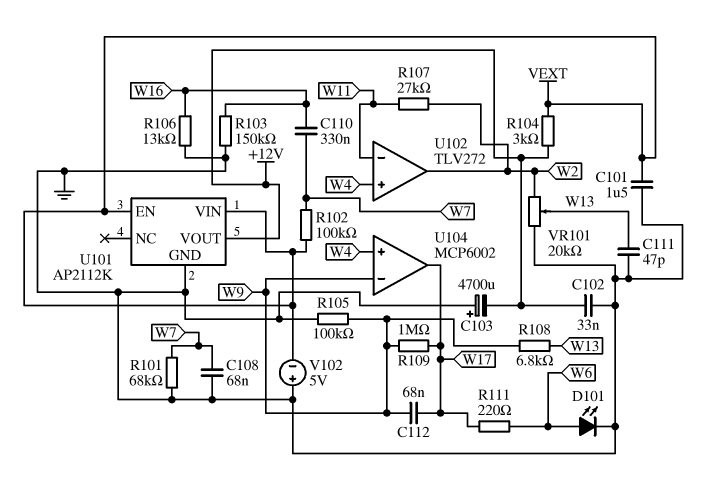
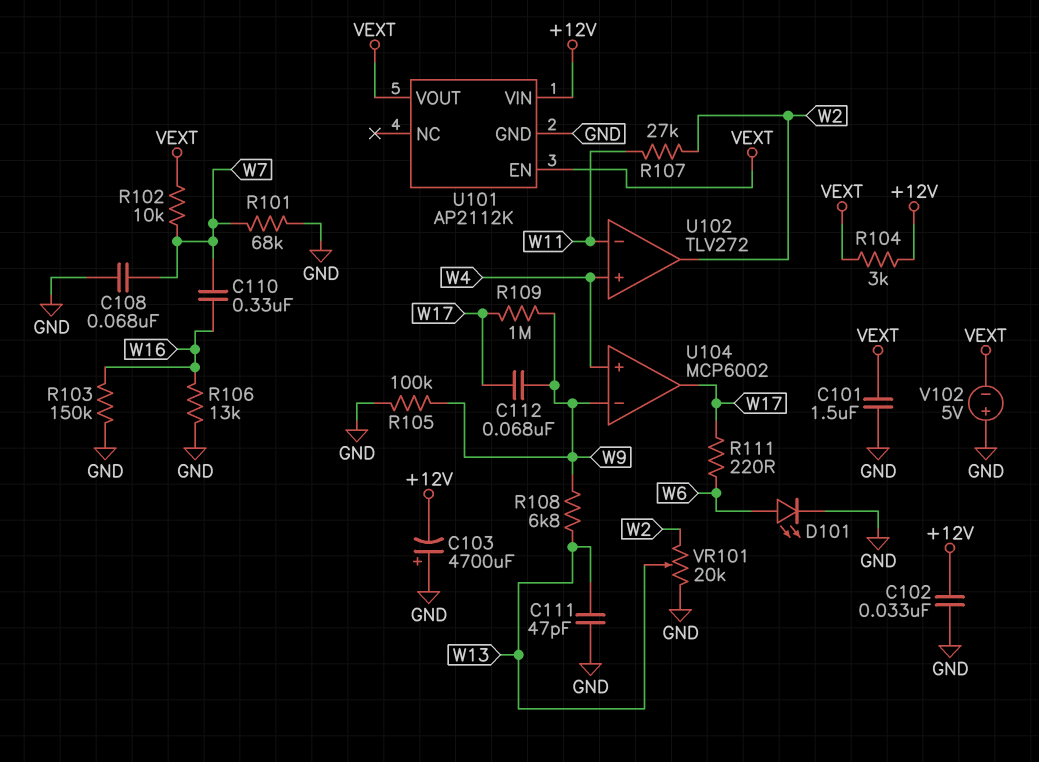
R102: 100k (VEXT, W7) -> 10k (VEXT, W7)
U101 pin VIN: VEXT -> +12V
U101 pin VOUT: +12V -> VEXT

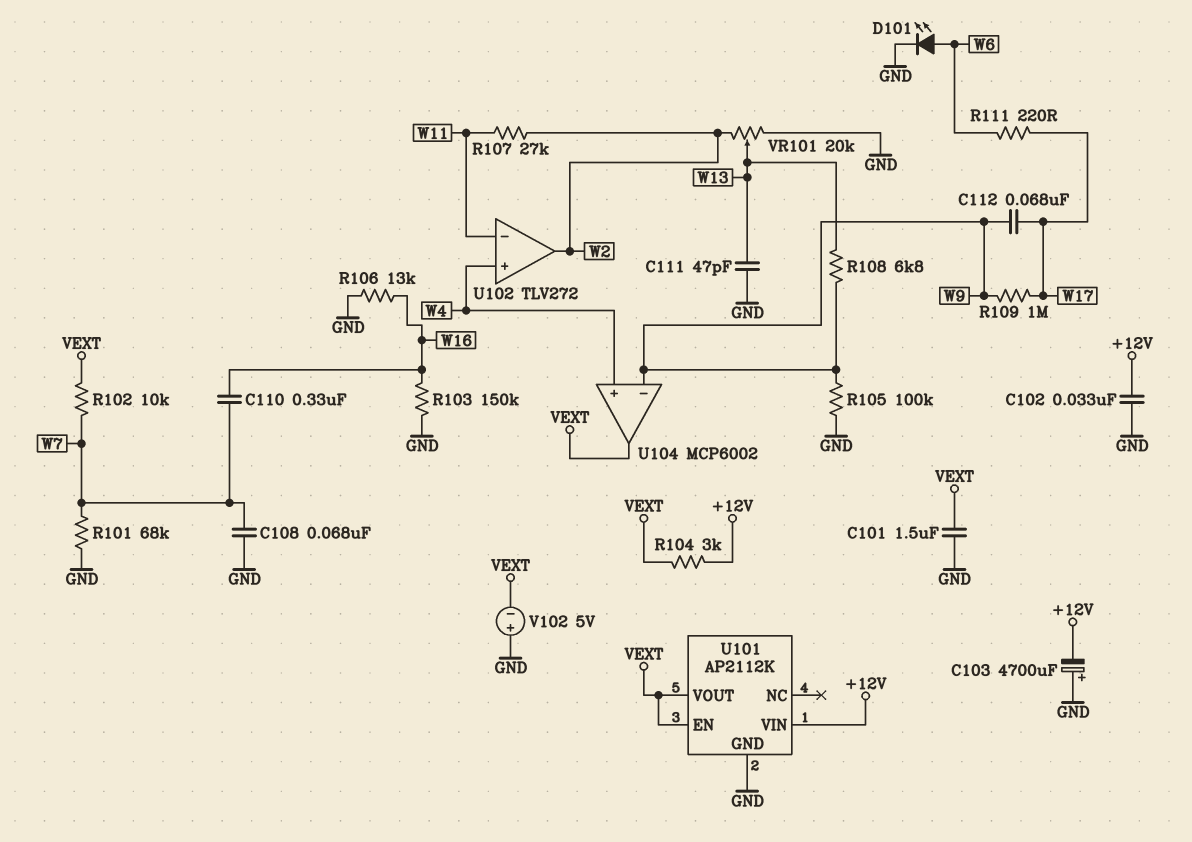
U104 pin out: W17 -> VEXT

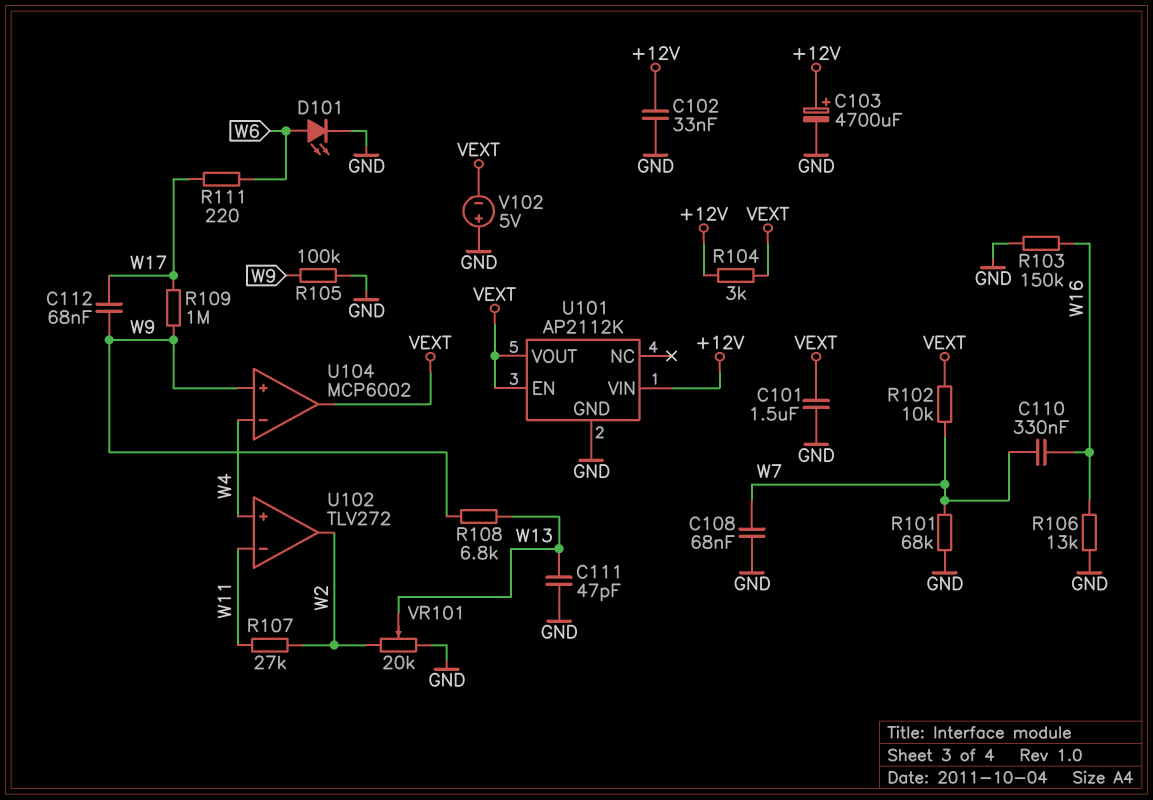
C103: 4700uF (plus GND, minus +12V) -> 4700uF (plus +12V, minus GND)
U104 pin in+: W4 -> W9
U104 pin in-: W9 -> W4

